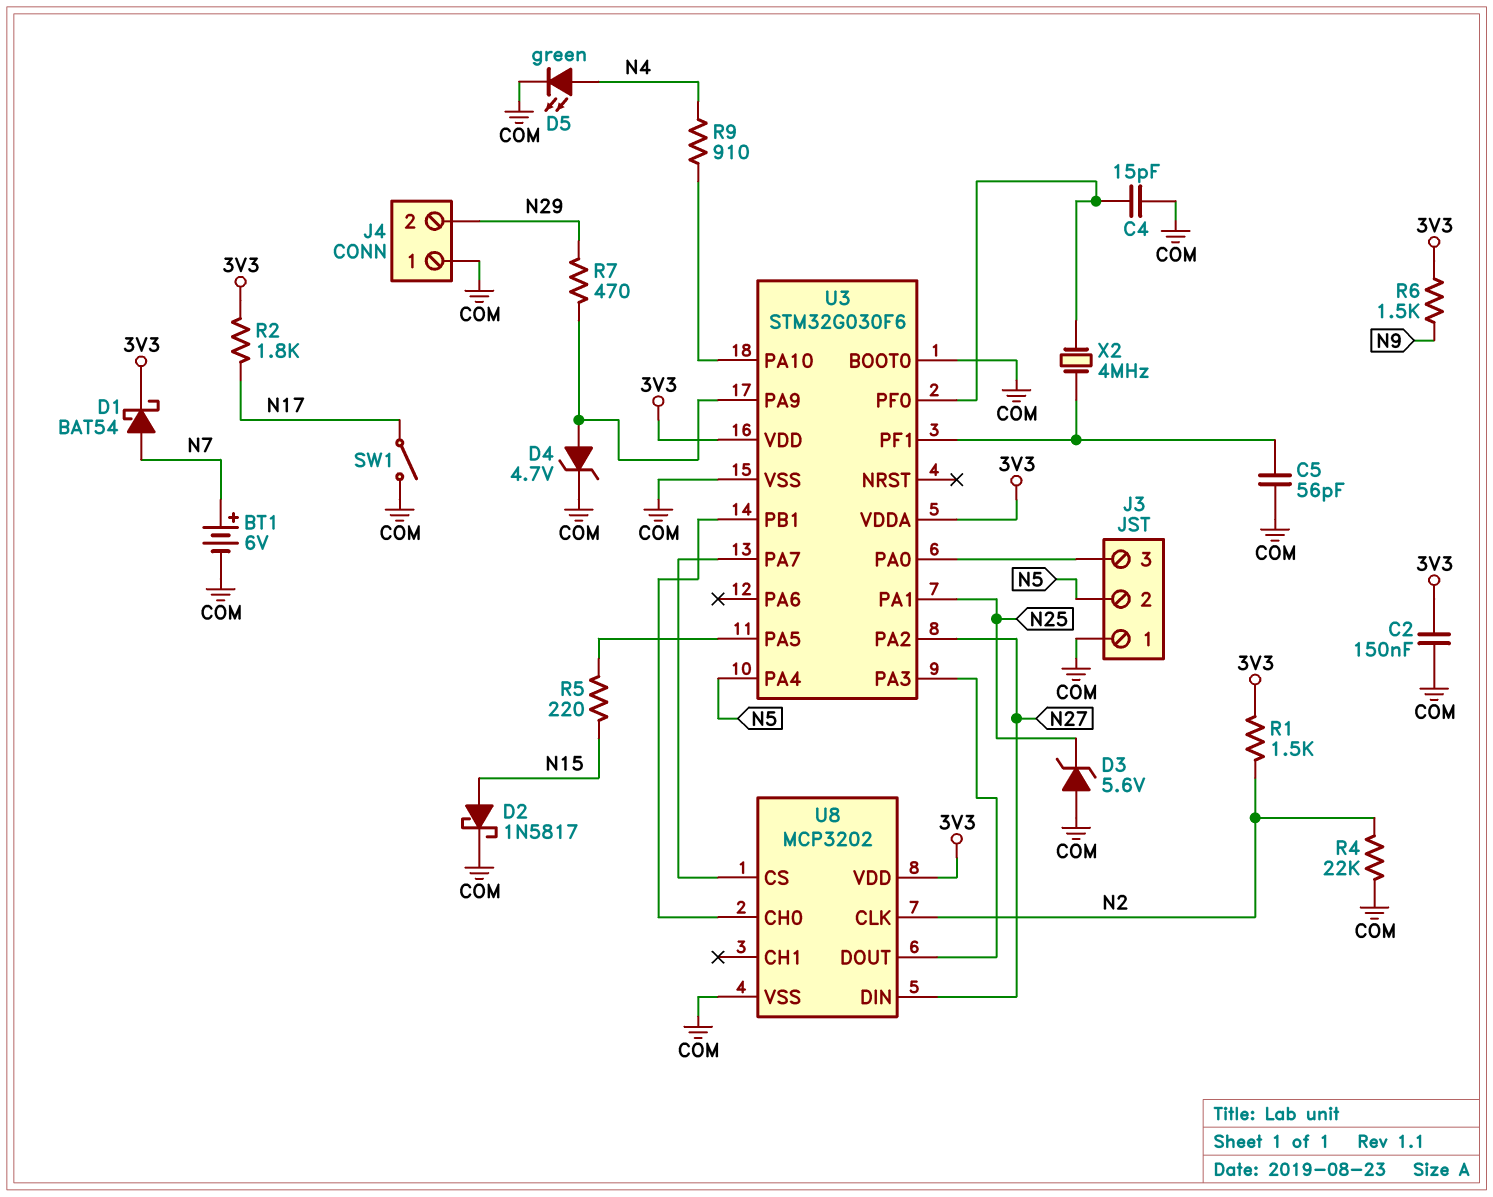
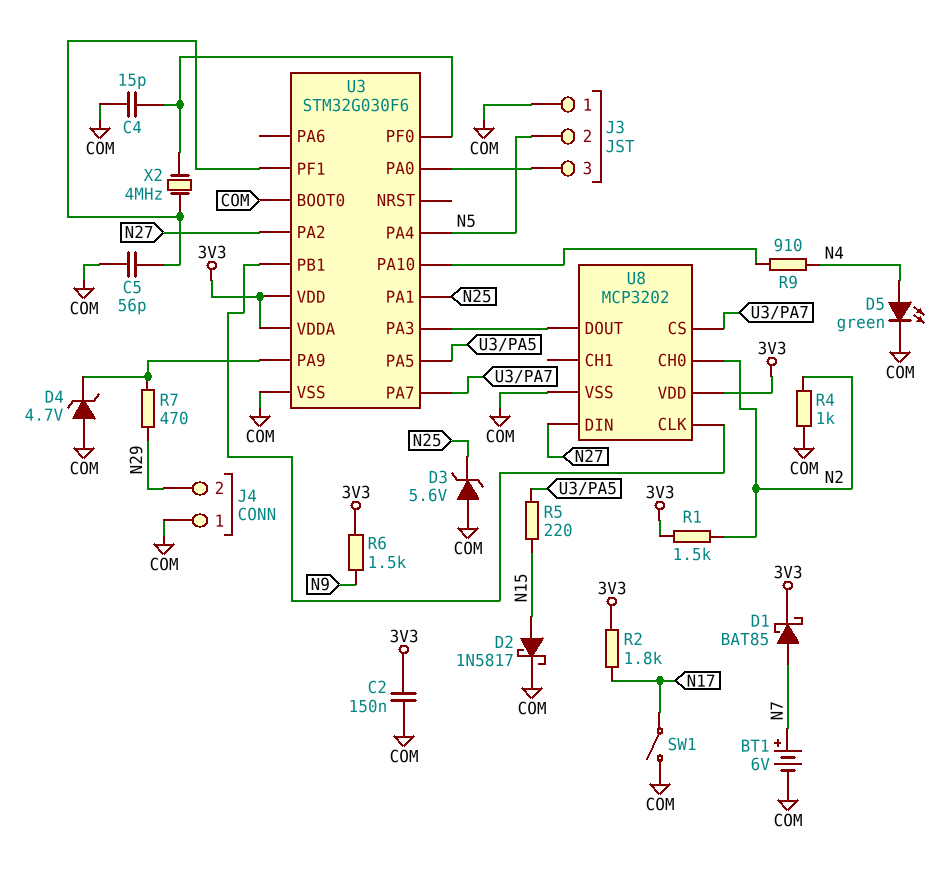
D1: schottky BAT54 (A N7, K 3V3) -> schottky BAT85 (A N7, K 3V3)
D4: zener 4.7V (A U3/PA9, K COM) -> zener 4.7V (A COM, K U3/PA9)
R4: 22k (COM, N2) -> 1k (COM, N2)
U8 pin CH0: U3/PB1 -> N2
U8 pin CLK: N2 -> U3/PB1

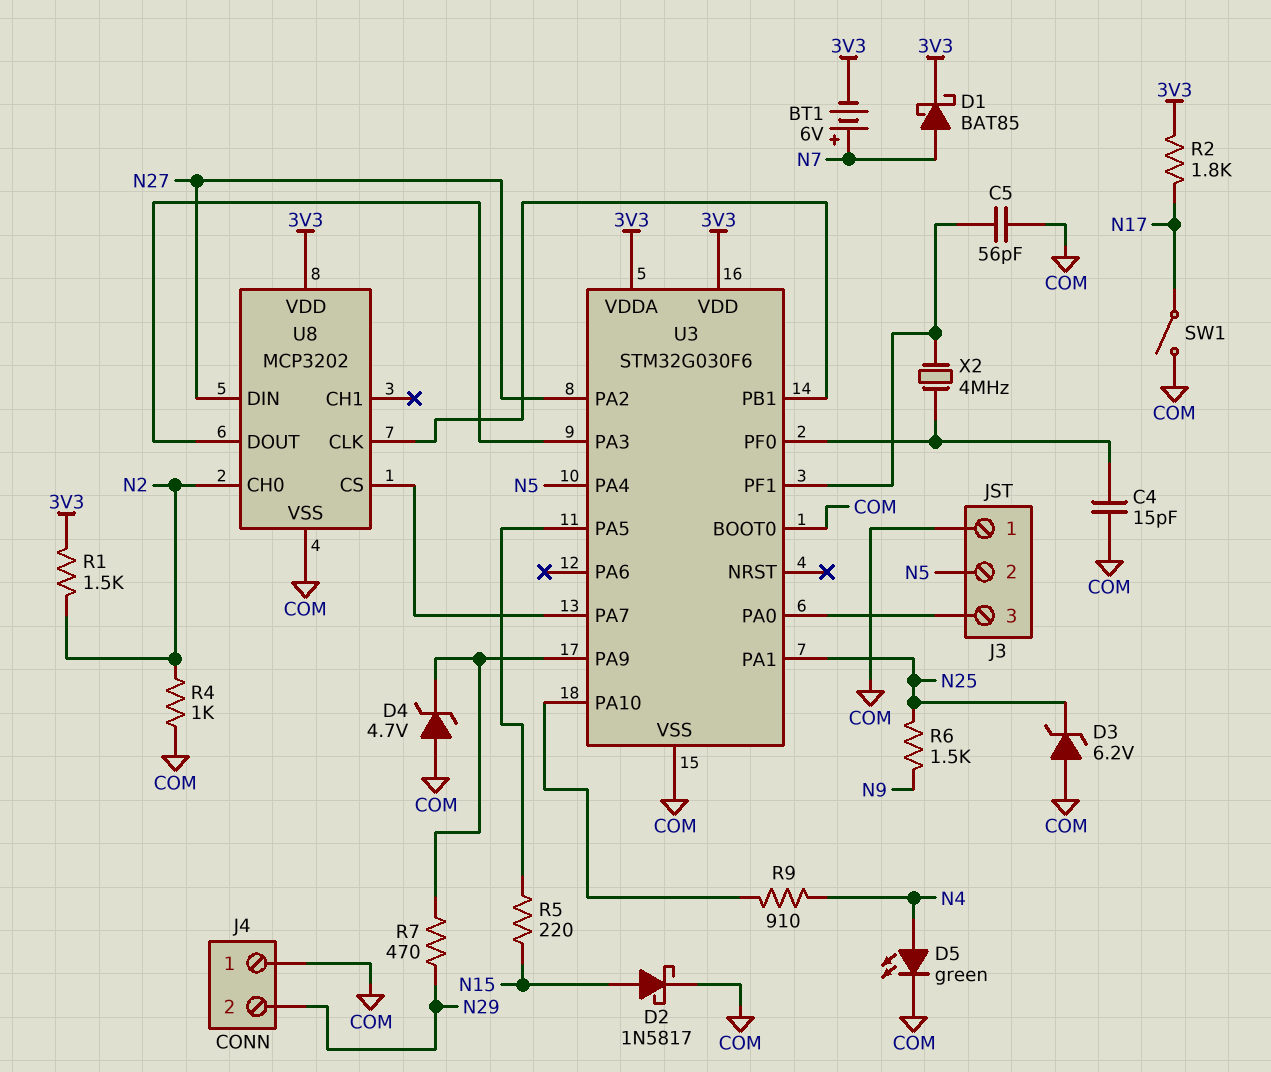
BT1: 6V (plus N7, minus COM) -> 6V (plus N7, minus 3V3)
C2: 150nF (3V3, COM) -> none
D3: zener 5.6V (A COM, K N25) -> zener 6.2V (A COM, K N25)
R6: 1.5k (3V3, N9) -> 1.5k (N9, N25)

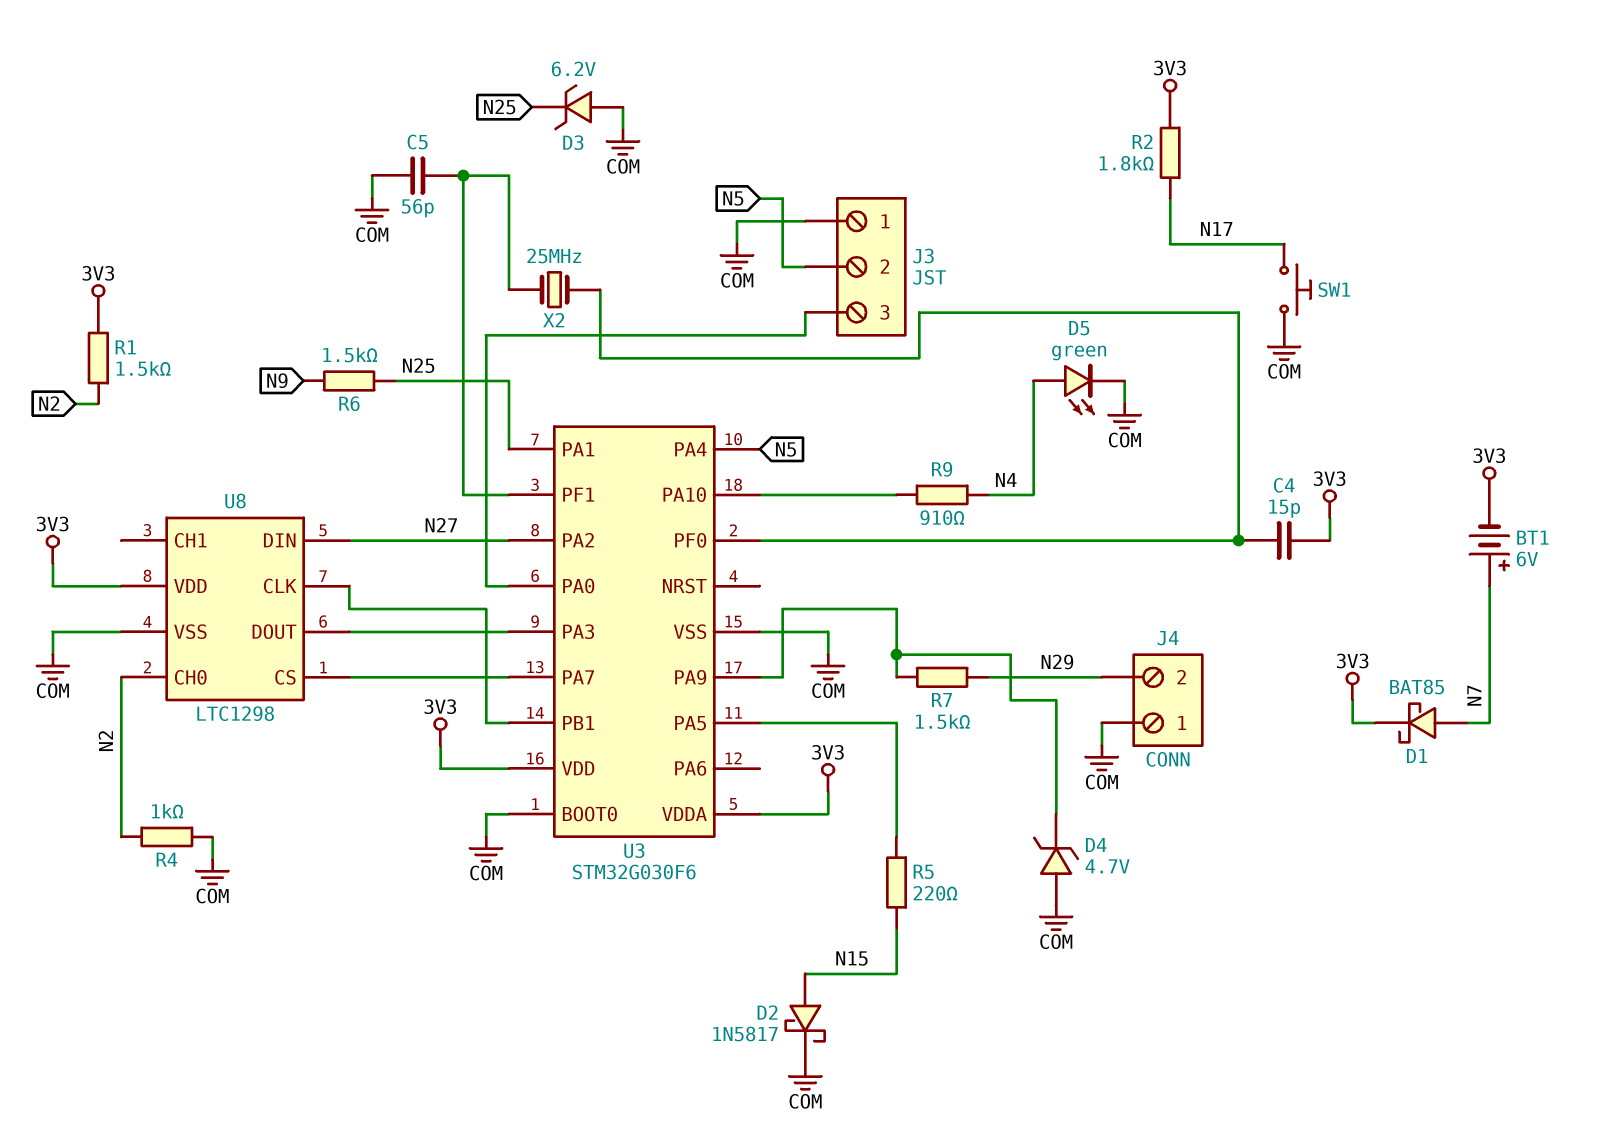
C4: 15pF (COM, U3/PF0) -> 15pF (3V3, U3/PF0)
R7: 470 (N29, U3/PA9) -> 1.5k (N29, U3/PA9)
SW1: switch (COM, N17) -> button (COM, N17)
U8: MCP3202 -> LTC1298
X2: 4MHz (U3/PF0, U3/PF1) -> 25MHz (U3/PF0, U3/PF1)

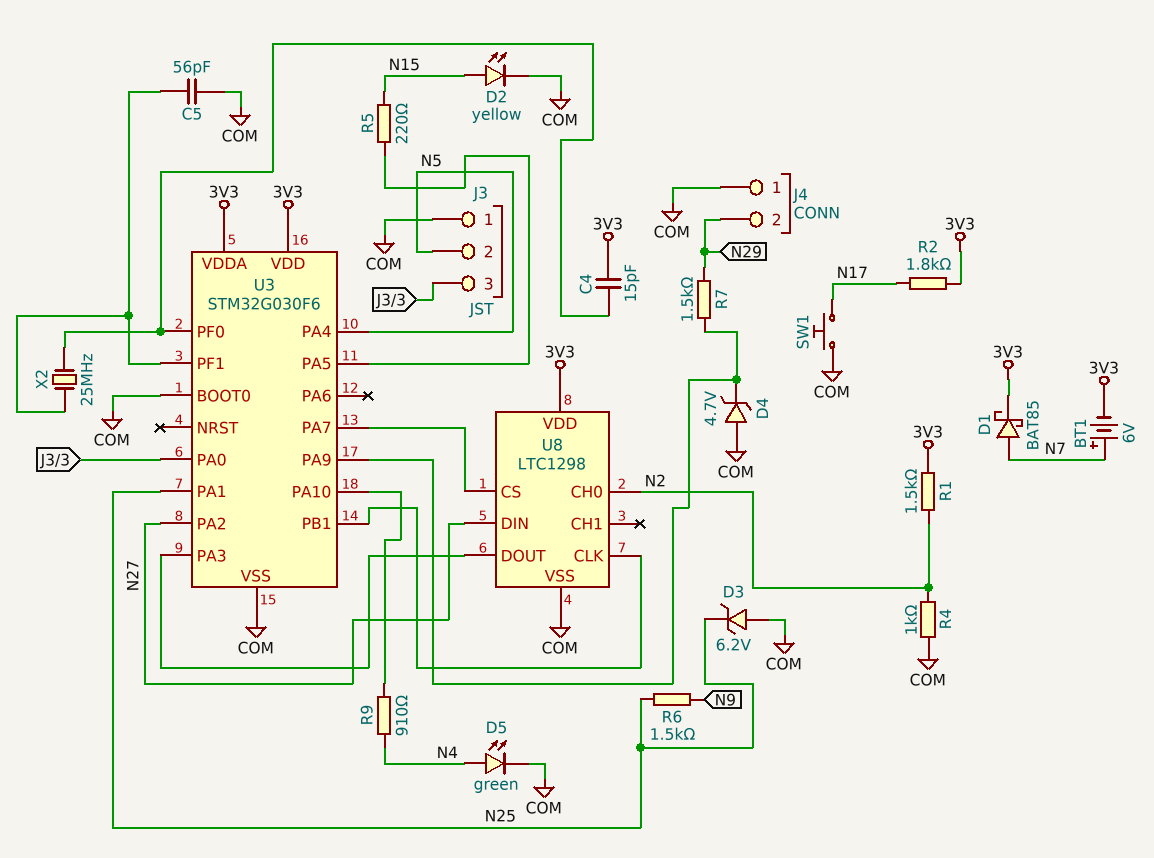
D2: schottky 1N5817 (A N15, K COM) -> LED yellow (A N15, K COM)

